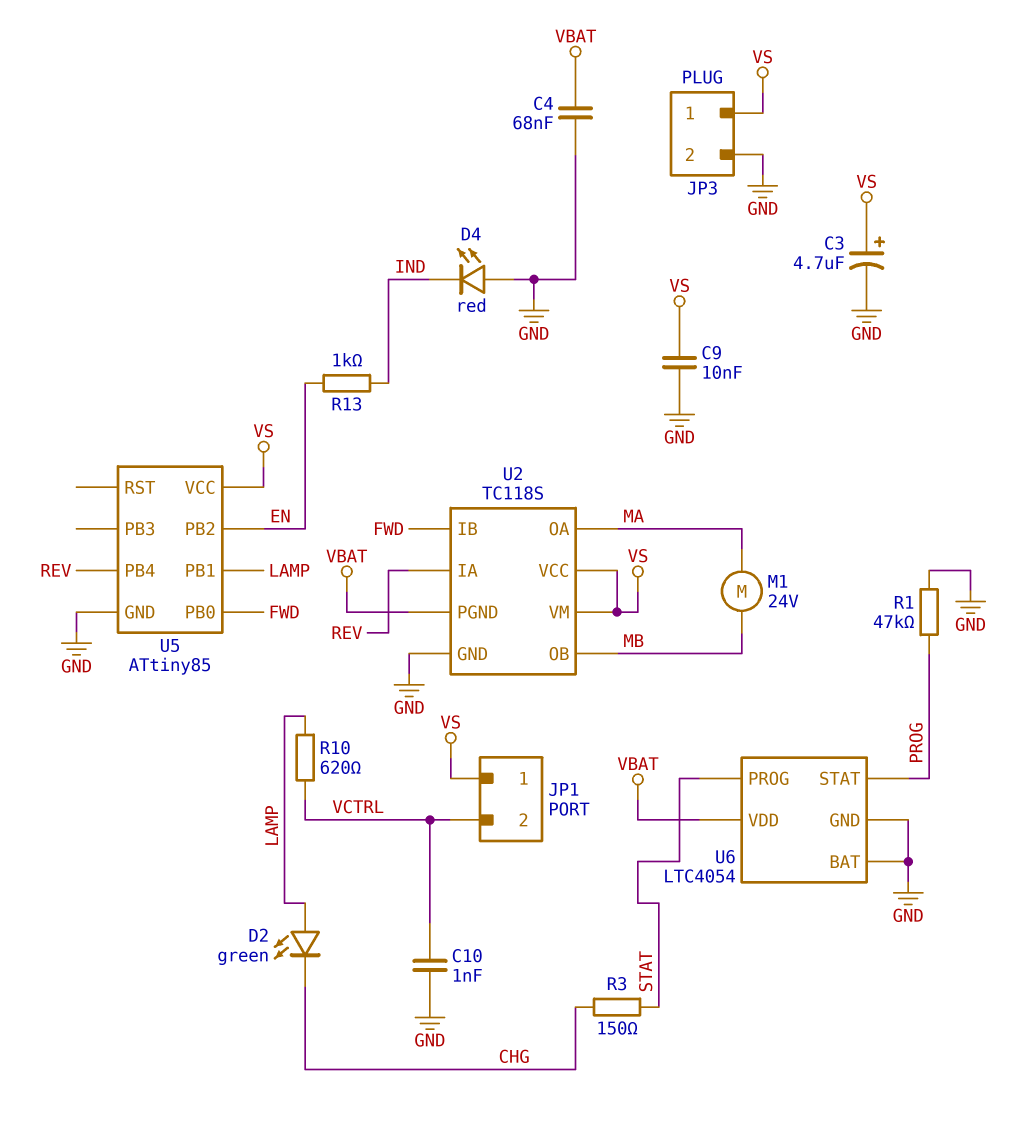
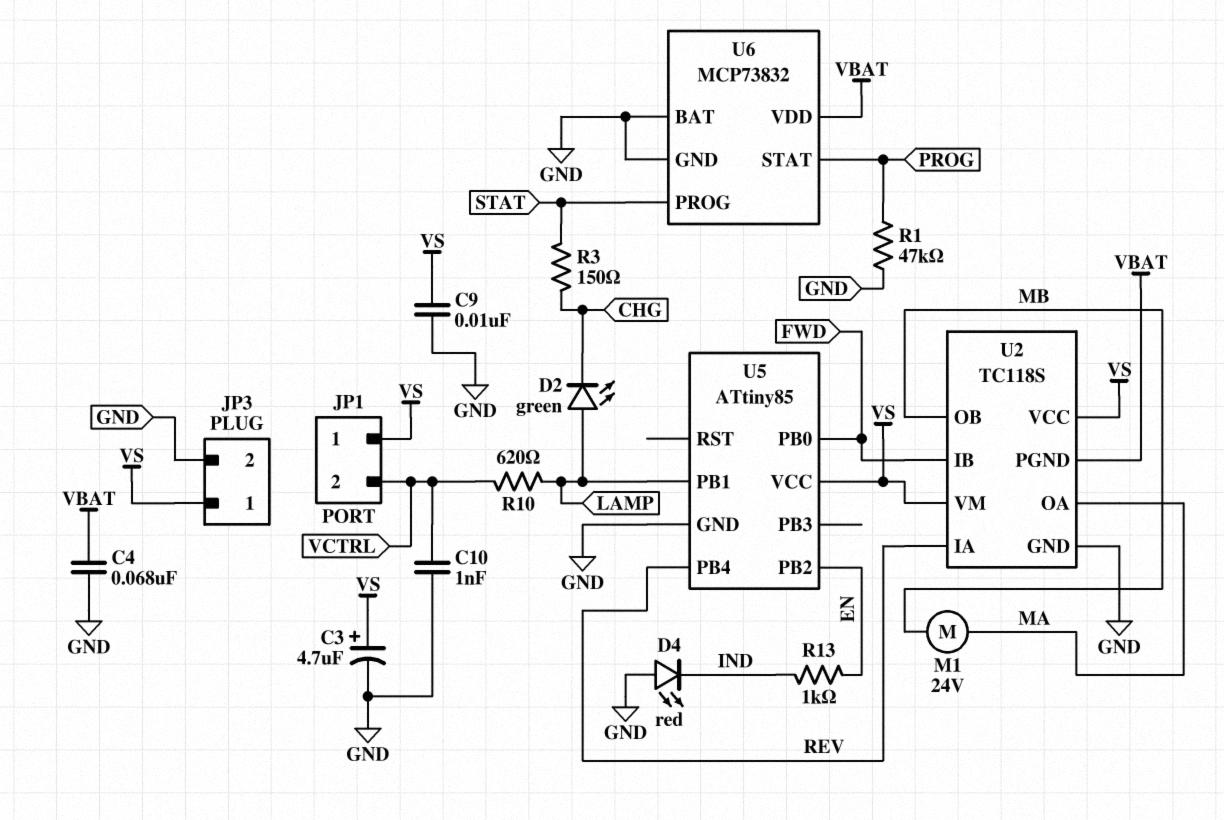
U6: LTC4054 -> MCP73832

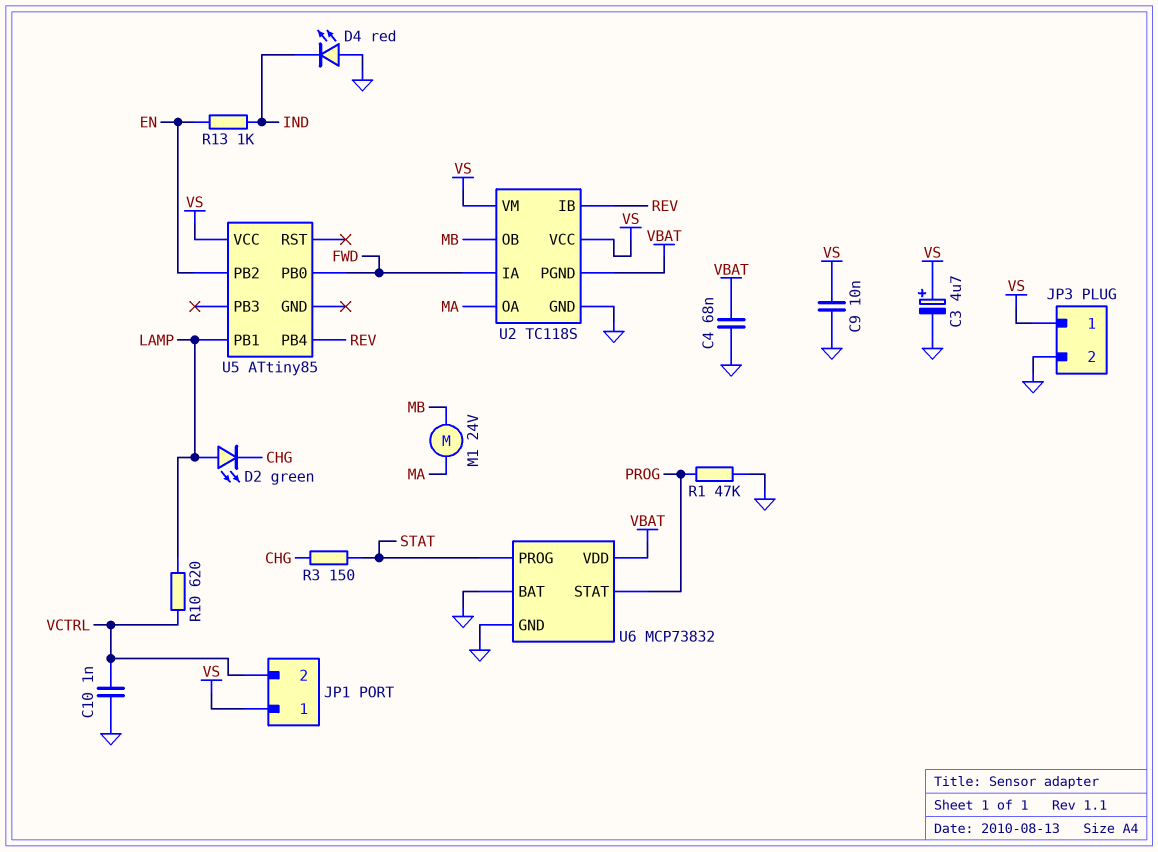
U2 pin IA: REV -> FWD
U2 pin IB: FWD -> REV
U5 pin GND: GND -> none

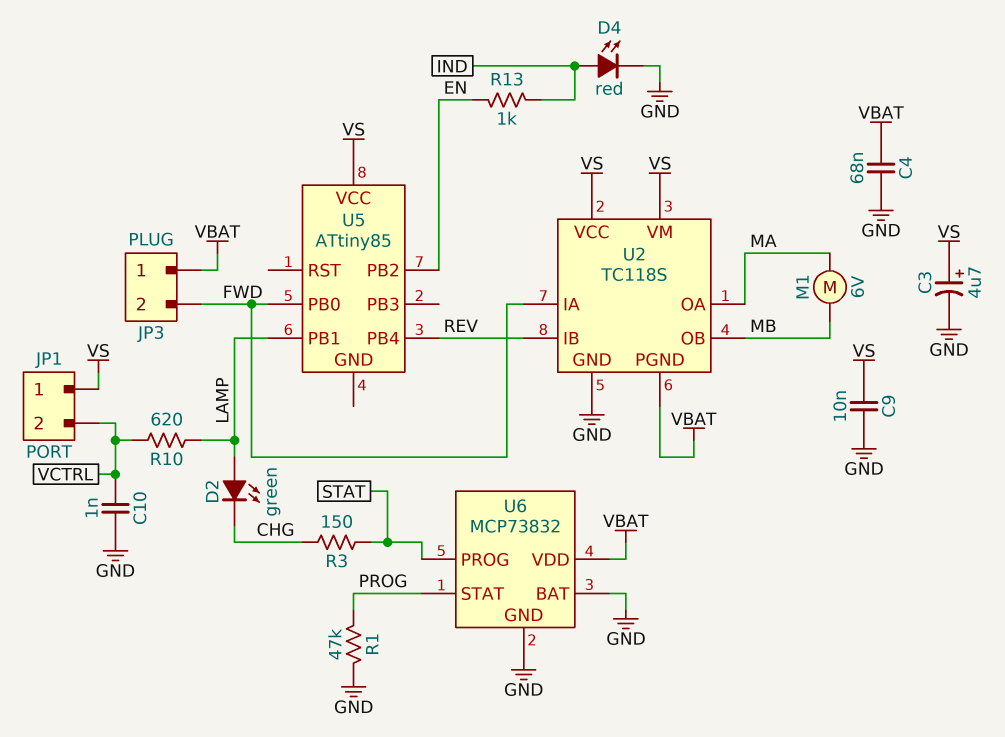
D4: LED red (A GND, K IND) -> LED red (A IND, K GND)
JP3 pin 1: VS -> VBAT
JP3 pin 2: GND -> FWD
M1: motor 24V (MA, MB) -> motor 6V (MA, MB)

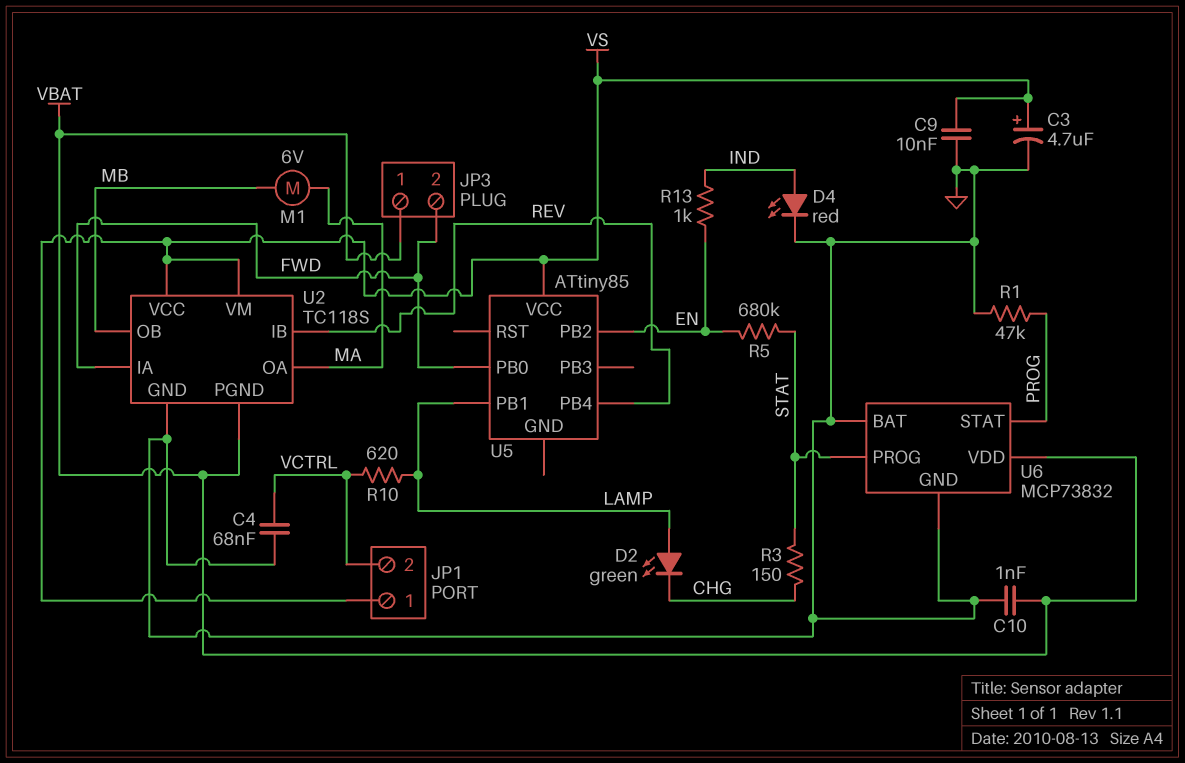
C4: 68nF (GND, VBAT) -> 68nF (GND, VCTRL)
C10: 1nF (GND, VCTRL) -> 1nF (GND, VBAT)
R5: none -> 680k (EN, STAT)

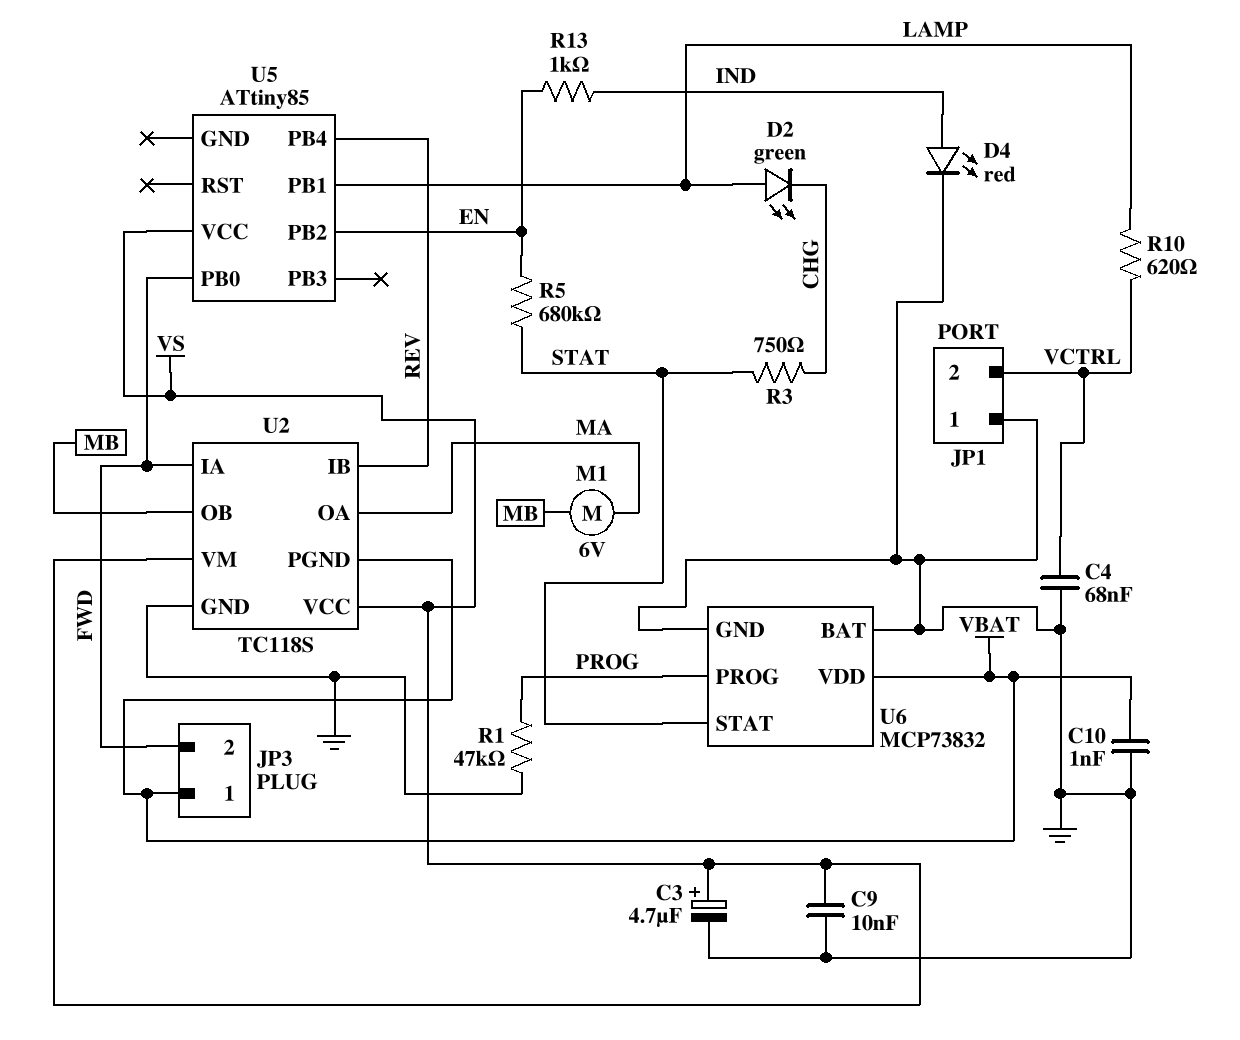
JP1 pin 1: VS -> GND
R3: 150 (CHG, STAT) -> 750 (CHG, STAT)
U6 pin PROG: STAT -> PROG
U6 pin STAT: PROG -> STAT

